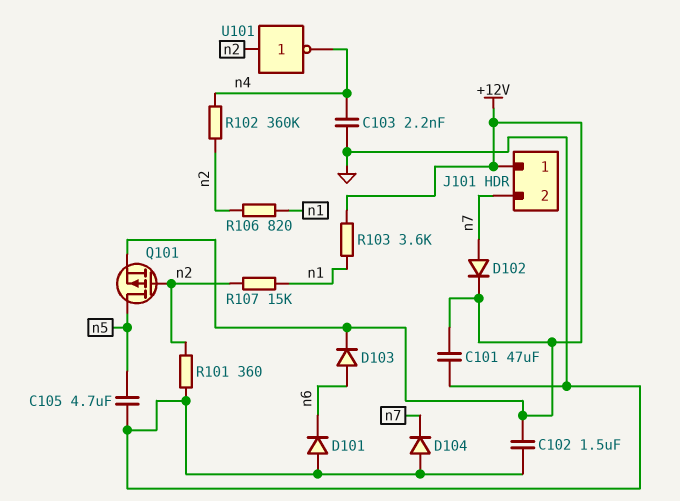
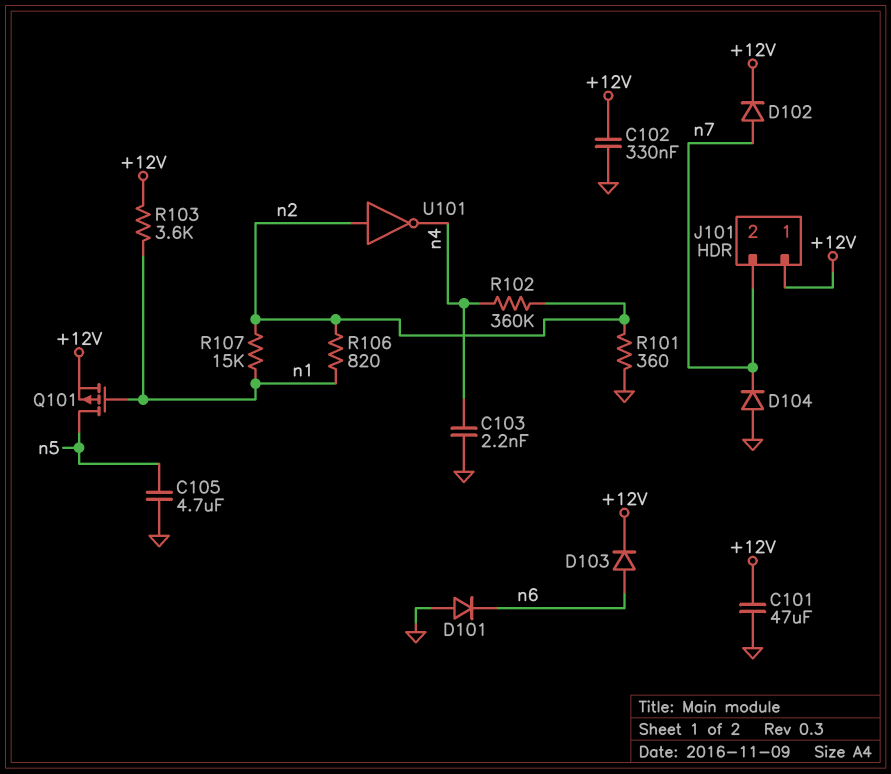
C102: 1.5uF (+12V, GND) -> 330nF (+12V, GND)
Q101: PMOS (G n2, D n5, S +12V) -> PMOS (G n1, D n5, S +12V)

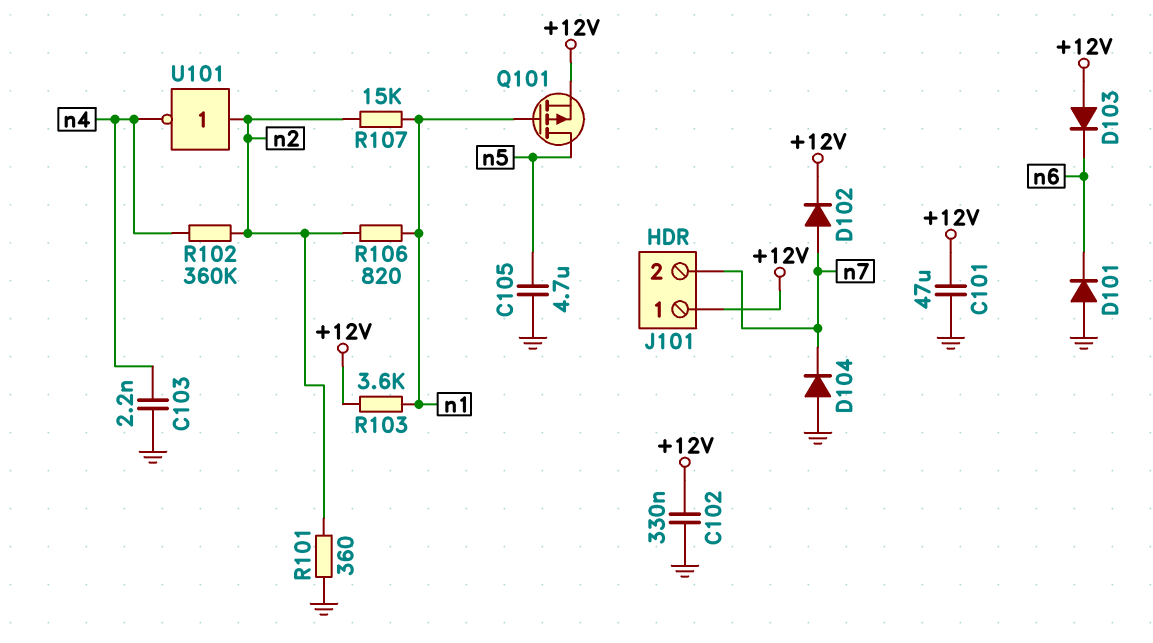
D103: diode (A n6, K +12V) -> diode (A +12V, K n6)

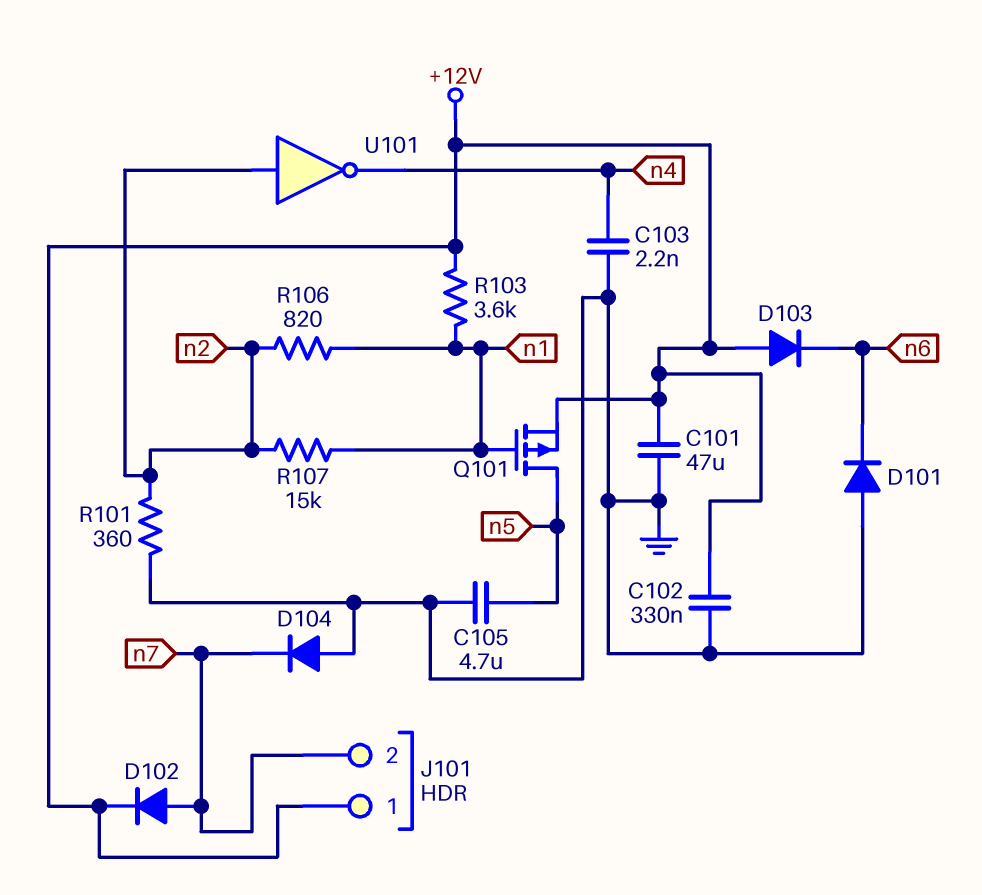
R102: 360k (n2, n4) -> none

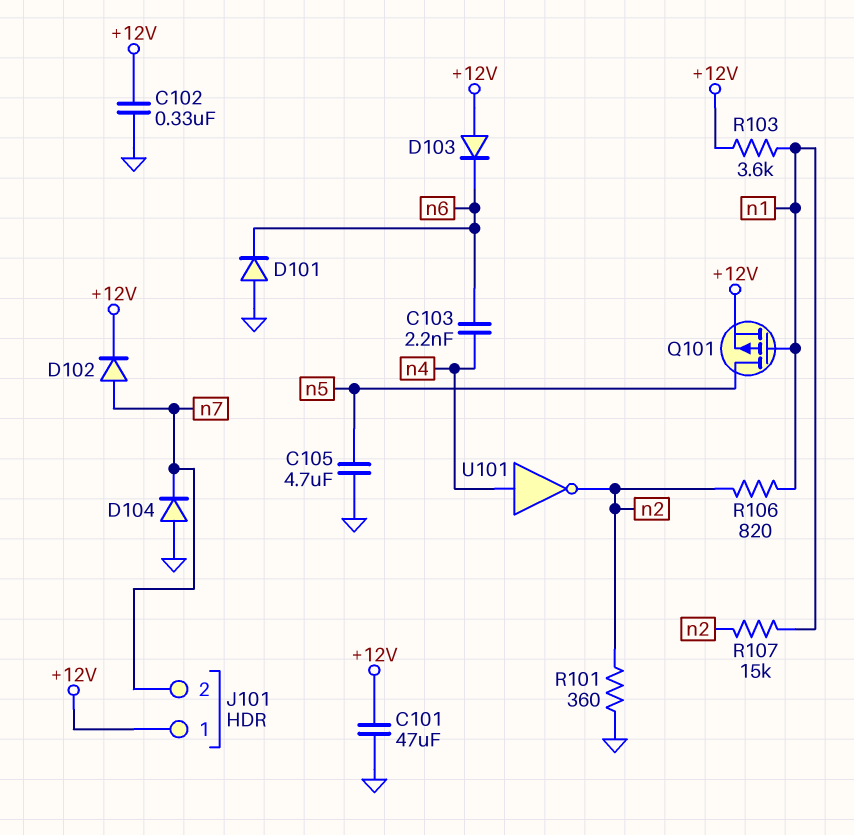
C103: 2.2nF (GND, n4) -> 2.2nF (n4, n6)
U101: NOT (in n2, out n4) -> NOT (in n4, out n2)

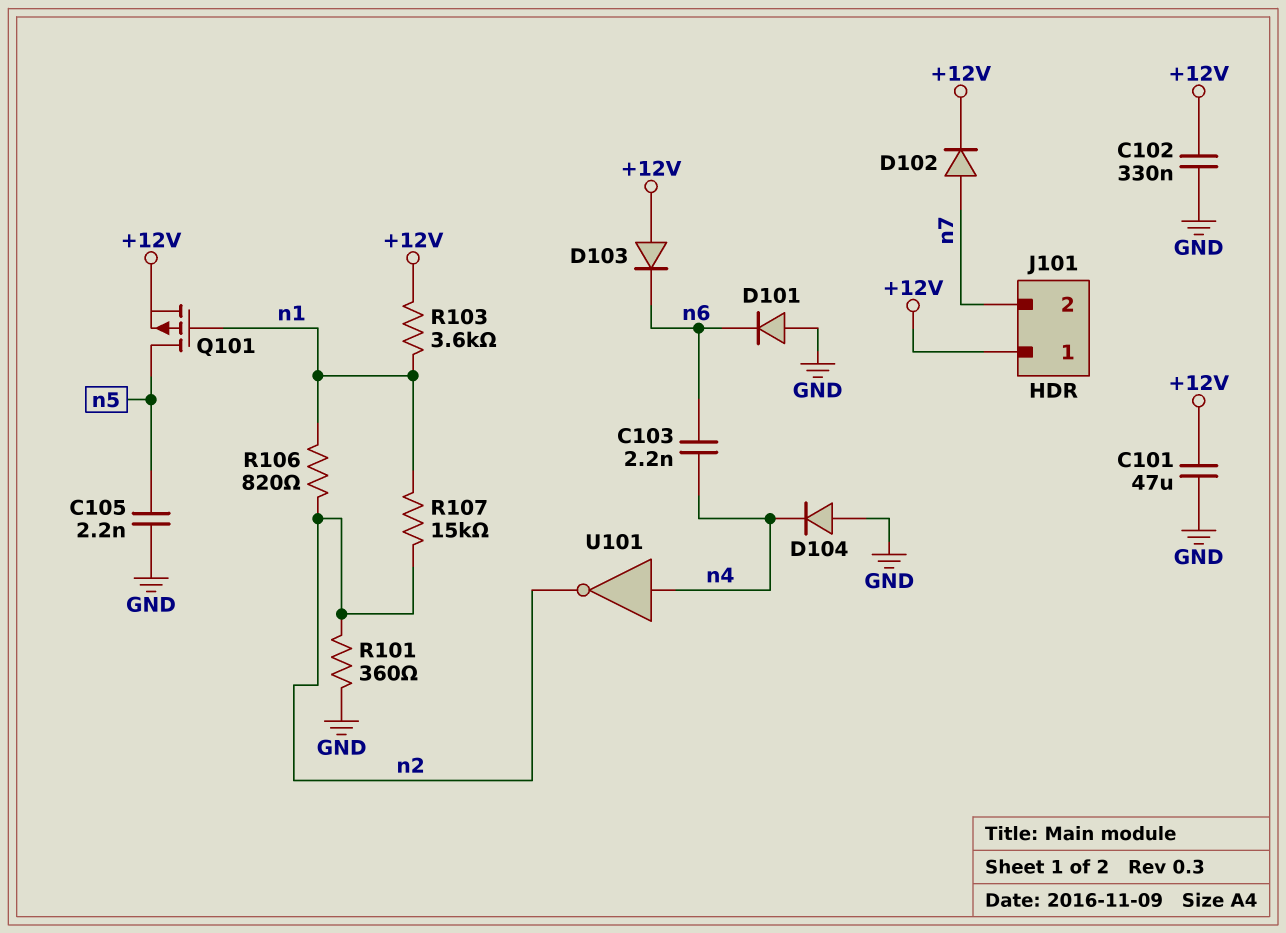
C105: 4.7uF (GND, n5) -> 2.2nF (GND, n5)
D104: diode (A GND, K n7) -> diode (A GND, K n4)

